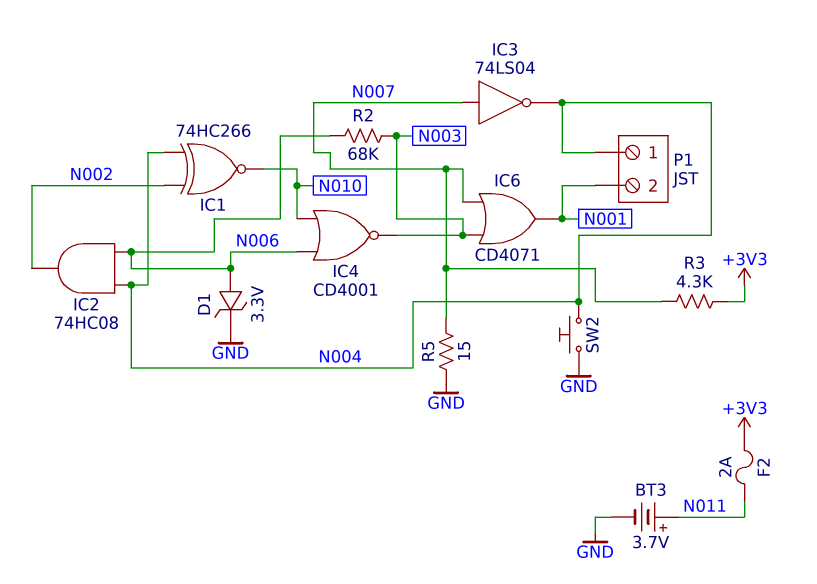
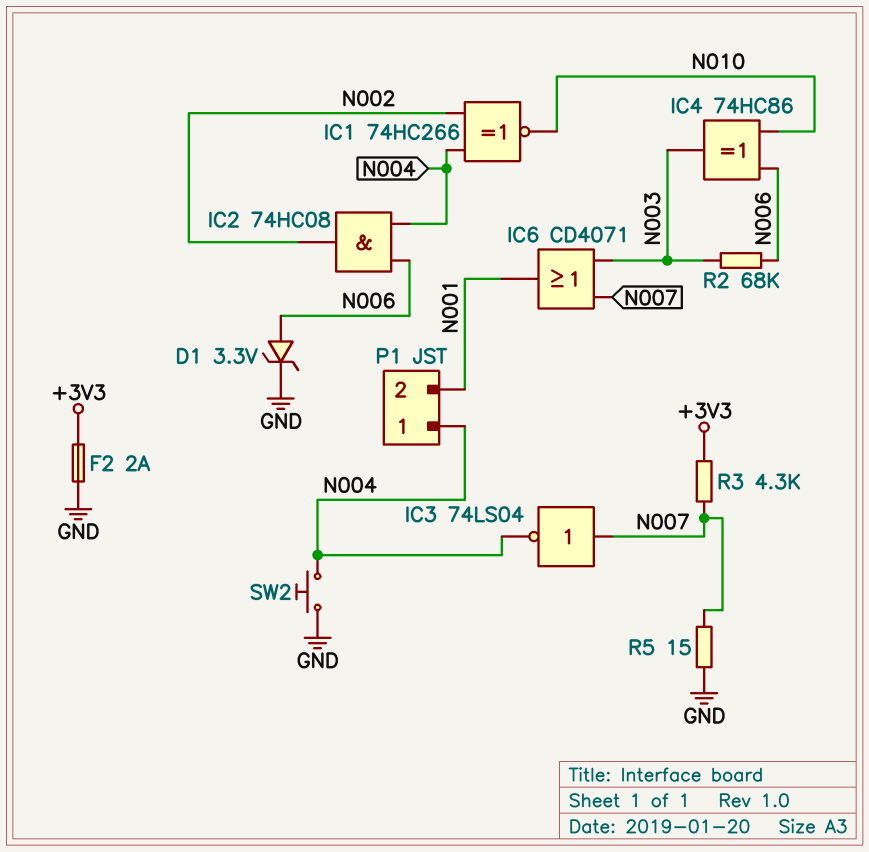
BT3: 3.7V (plus N011, minus GND) -> none
F2: 2A (+3V3, N011) -> 2A (+3V3, GND)
IC4: NOR CD4001 (in N006, in N010, out N003) -> XOR 74HC86 (in N006, in N010, out N003)

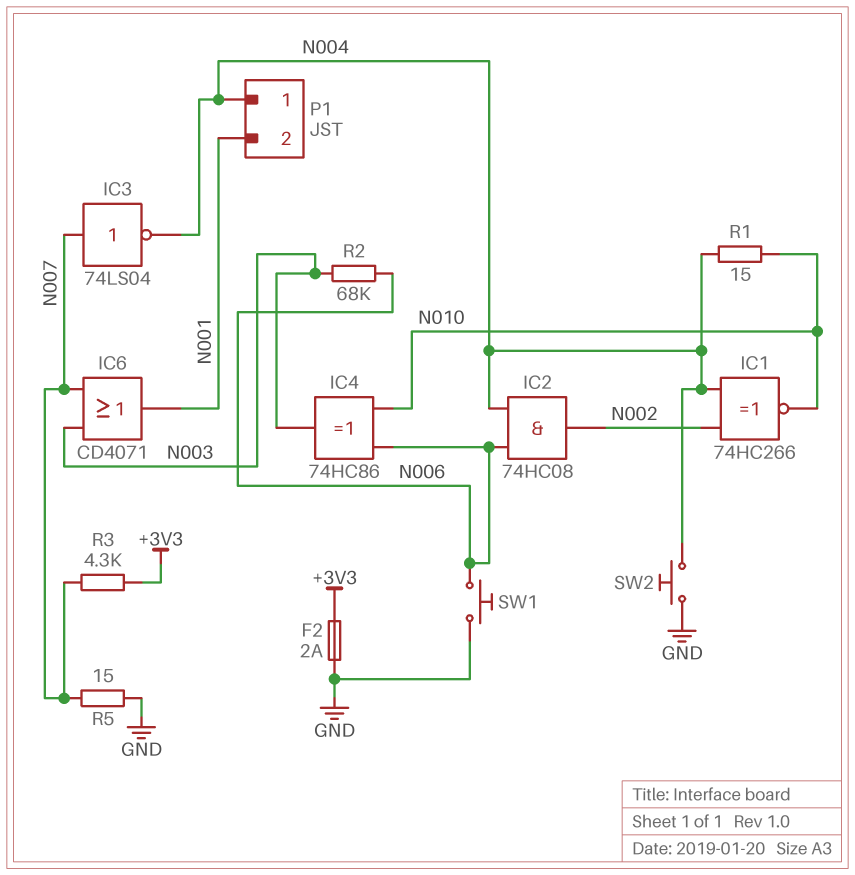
D1: zener 3.3V (A N006, K GND) -> none
R1: none -> 15 (N004, N010)
SW1: none -> button (GND, N006)

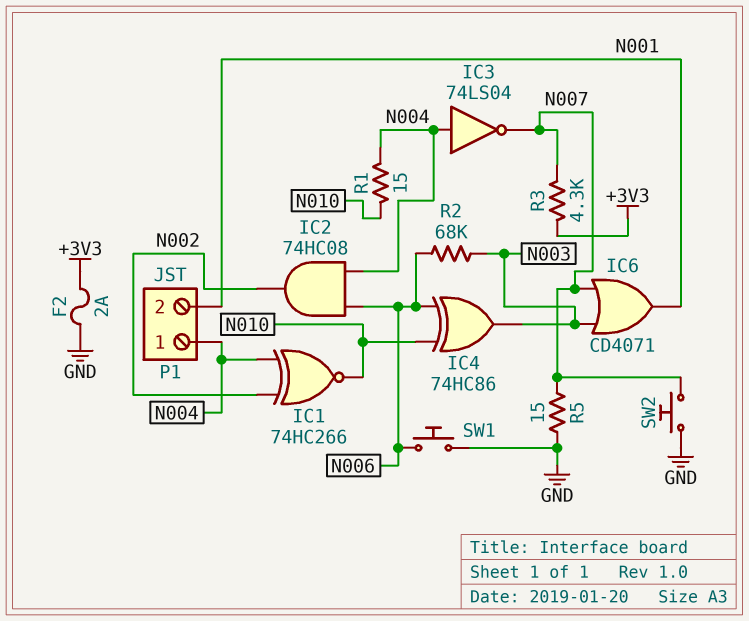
IC3: NOT 74LS04 (in N007, out N004) -> NOT 74LS04 (in N004, out N007)
SW2: button (GND, N004) -> button (GND, N007)

